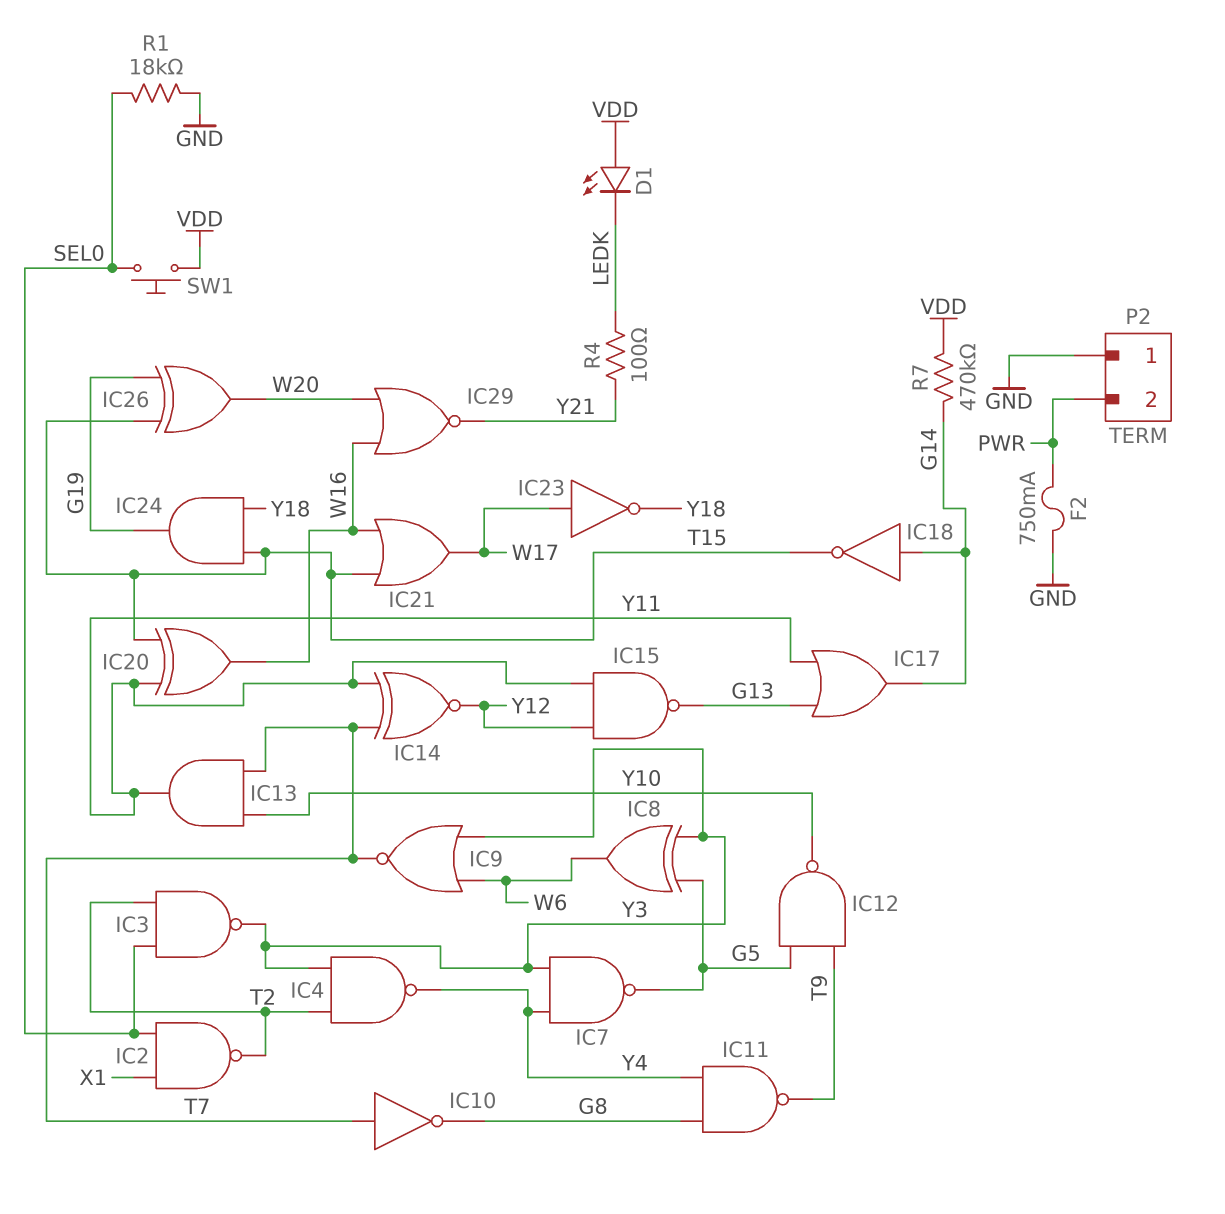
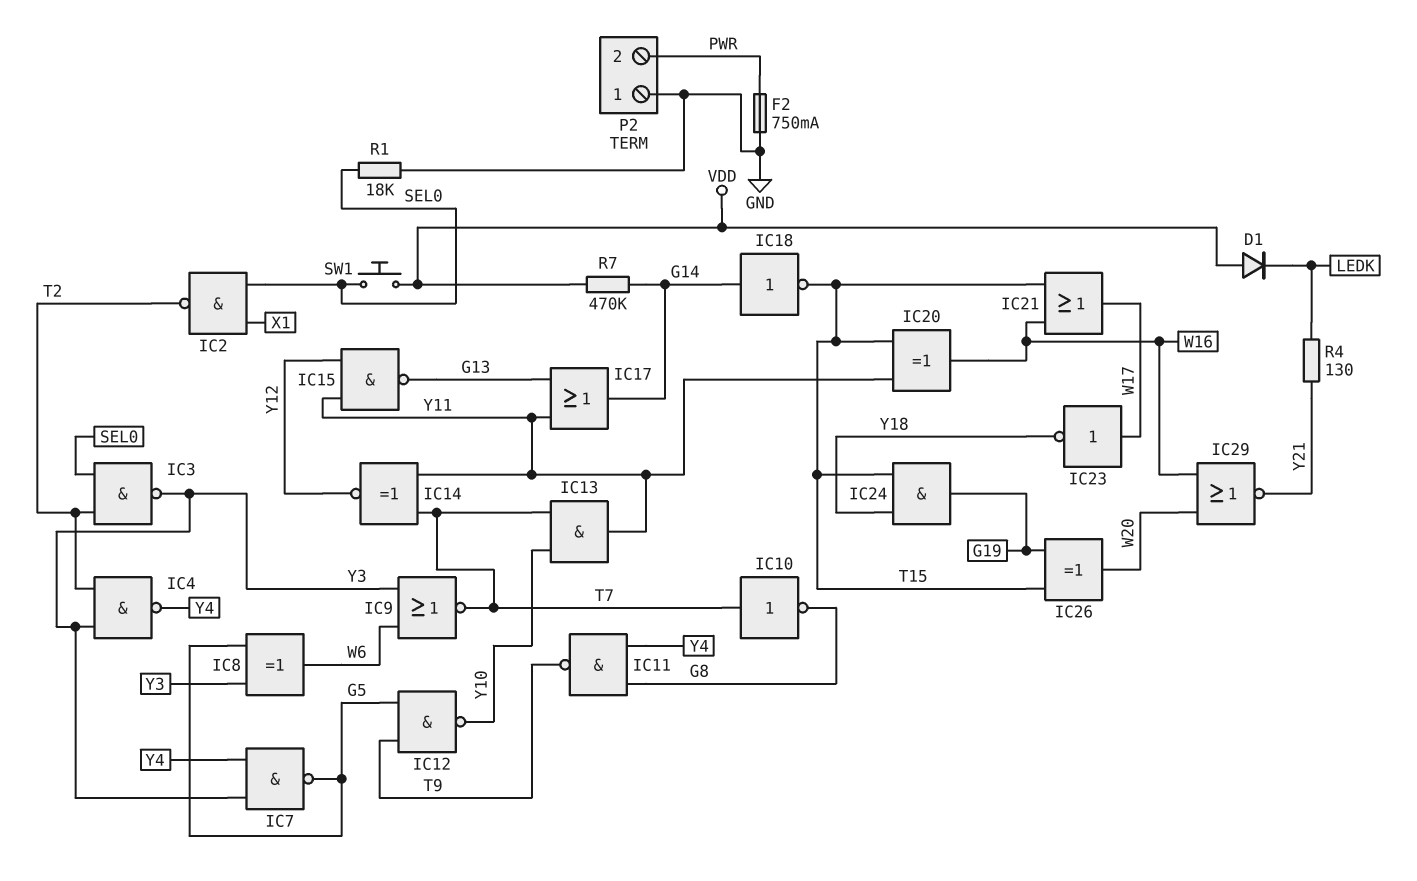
D1: LED (A VDD, K LEDK) -> diode (A VDD, K LEDK)
R4: 100 (LEDK, Y21) -> 130 (LEDK, Y21)

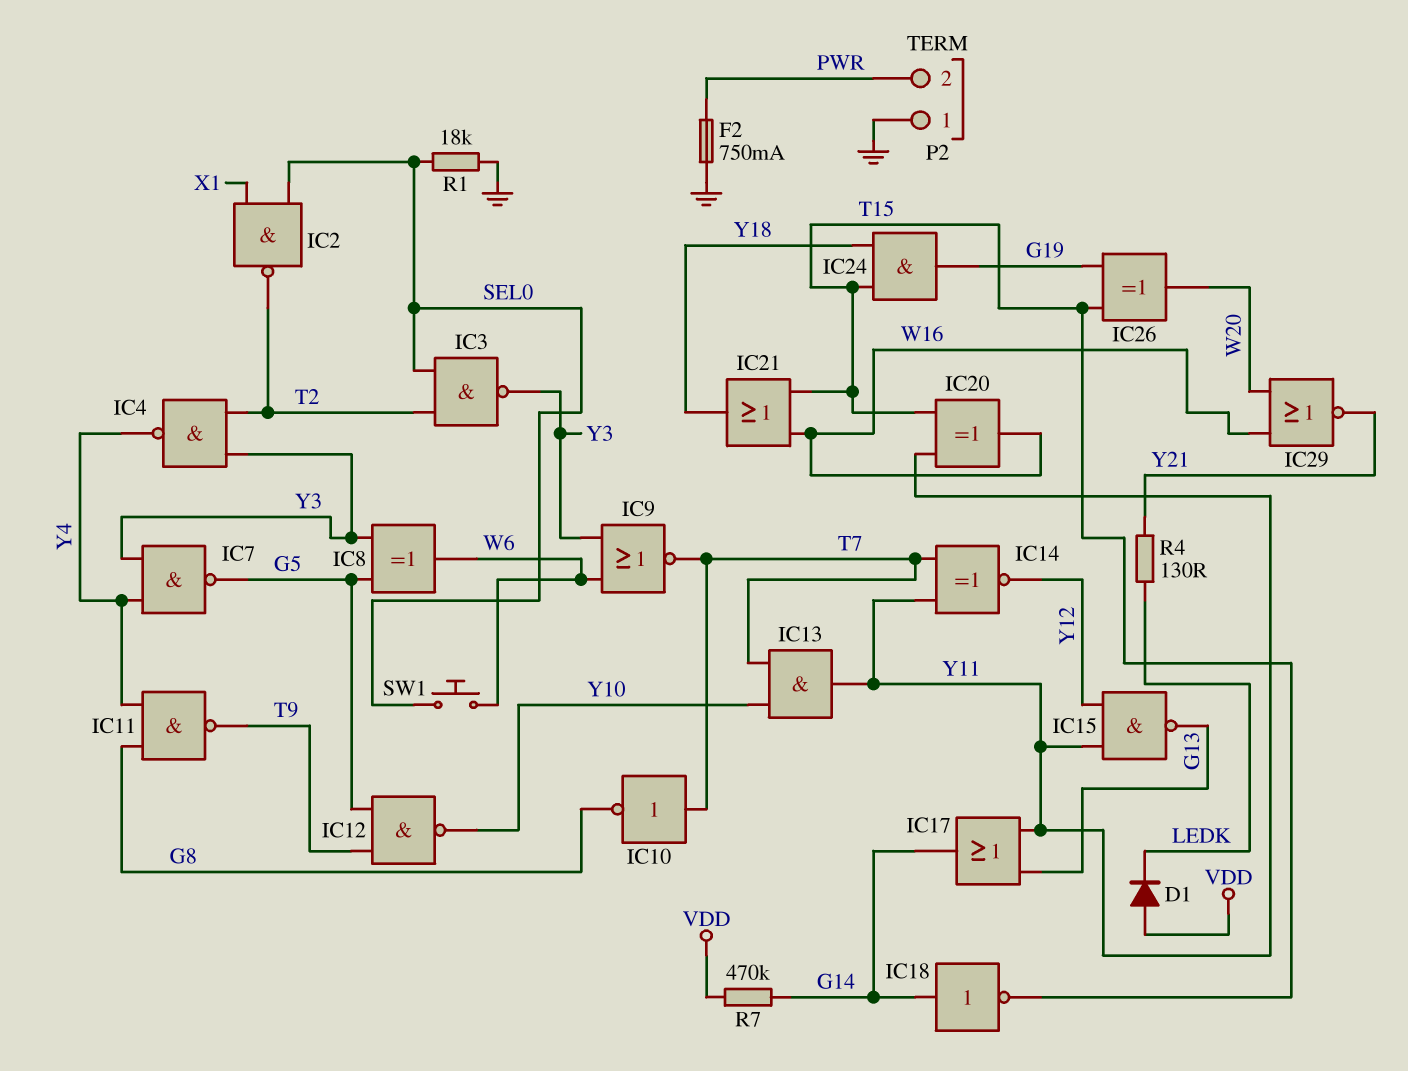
IC21: OR (in T15, in W16, out W17) -> OR (in T15, in W16, out Y18)
IC23: NOT (in W17, out Y18) -> none
SW1: button (SEL0, VDD) -> button (SEL0, W6)

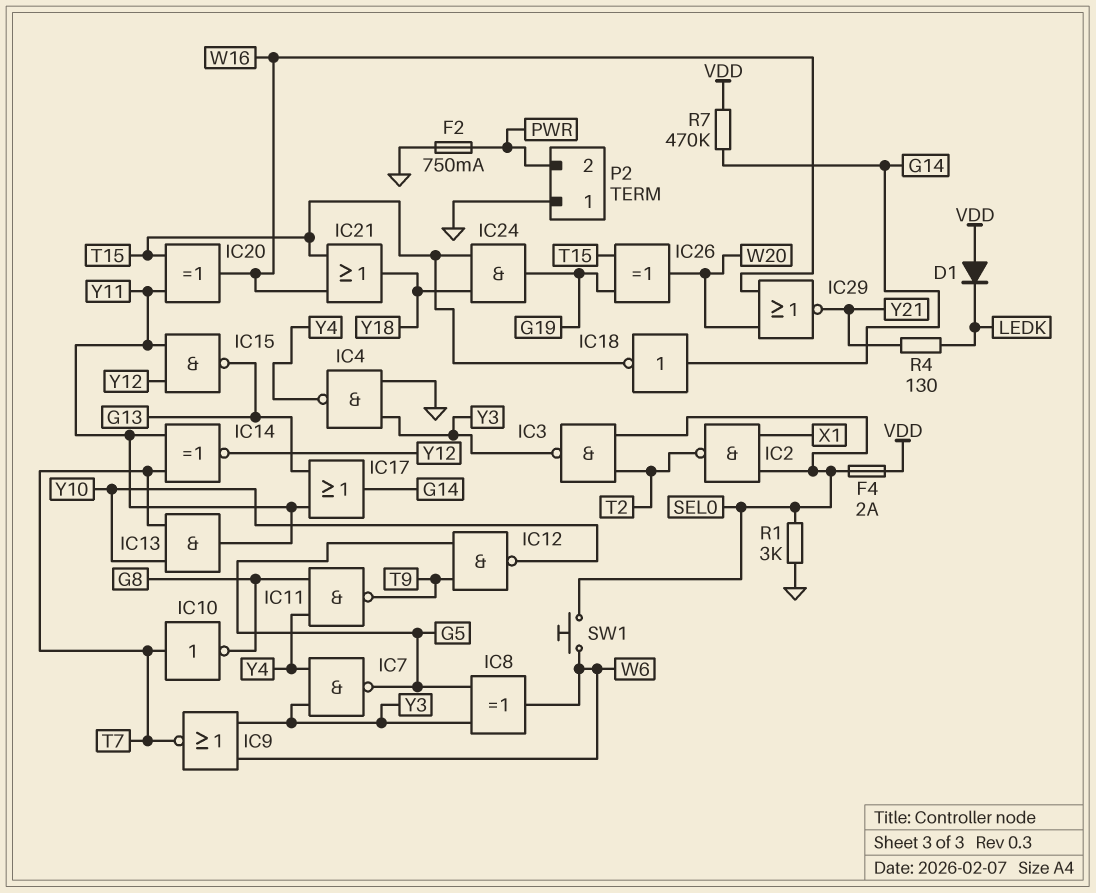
F4: none -> 2A (SEL0, VDD)
IC4: NAND (in T2, in Y3, out Y4) -> NAND (in GND, in Y3, out Y4)
R1: 18k (GND, SEL0) -> 3k (GND, SEL0)

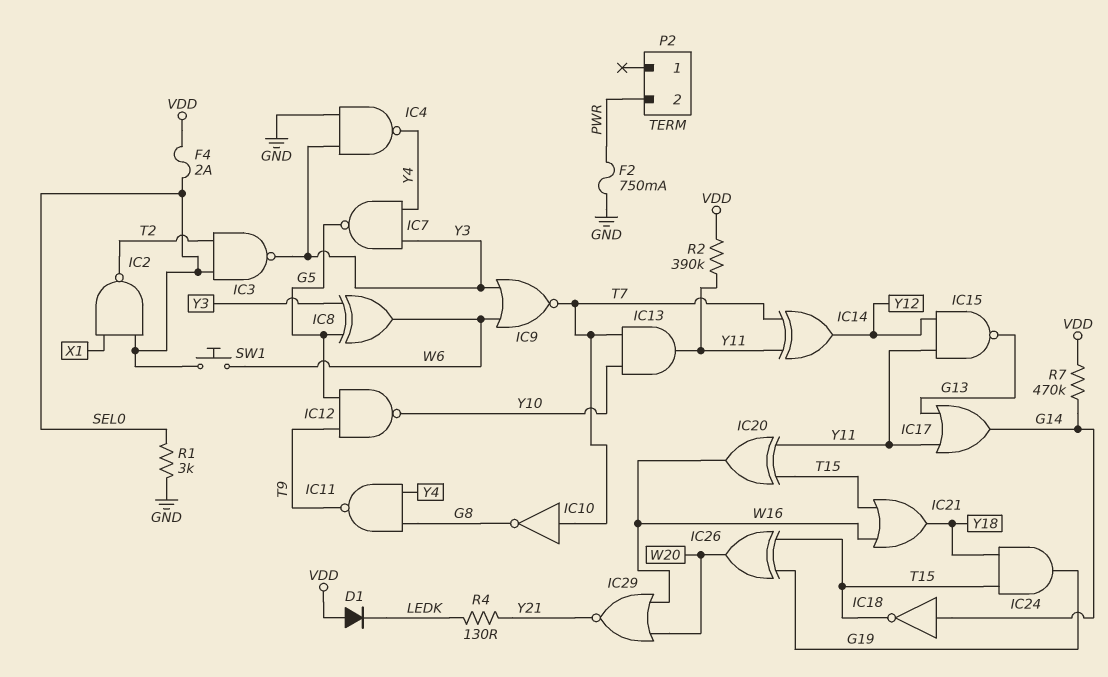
IC14: XNOR (in T7, in Y11, out Y12) -> XOR (in T7, in Y11, out Y12)
P2 pin 1: GND -> none
R2: none -> 390k (VDD, Y11)

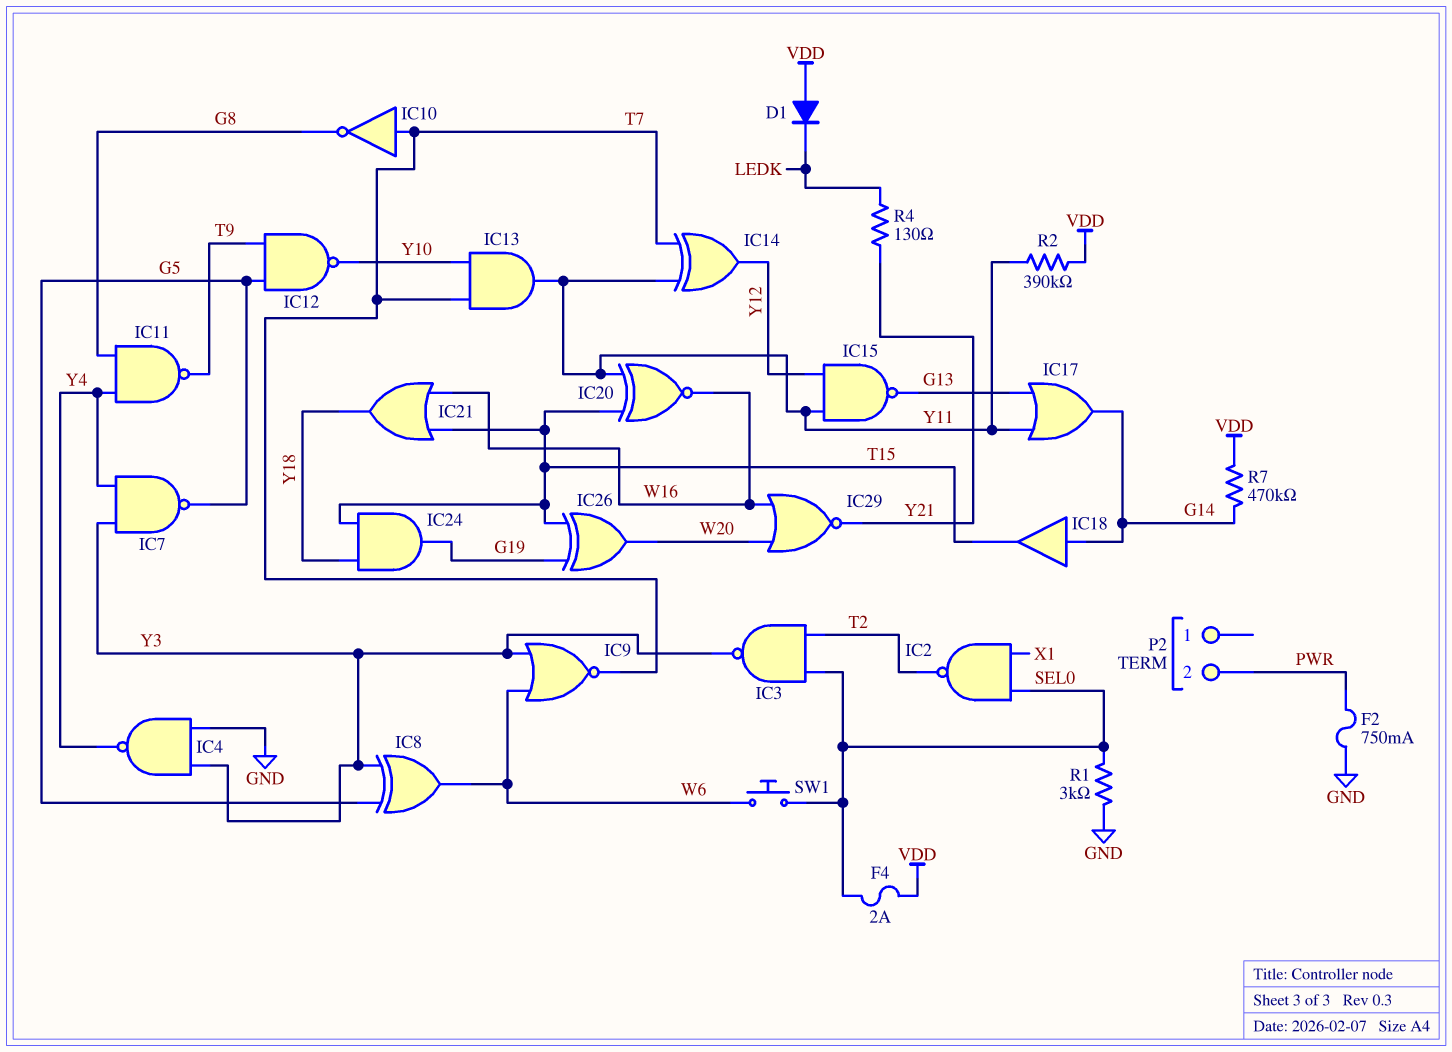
IC18: NOT (in G14, out T15) -> buffer (in G14, out T15)
IC20: XOR (in T15, in Y11, out W16) -> XNOR (in T15, in Y11, out W16)

